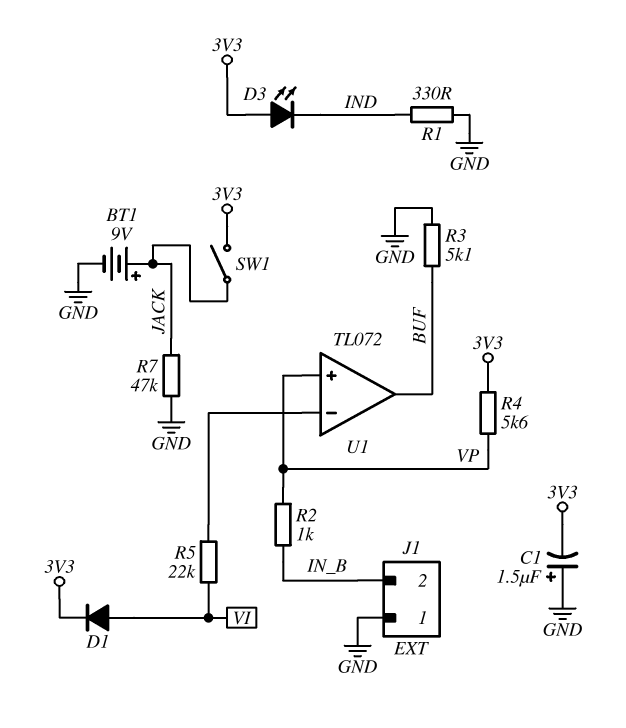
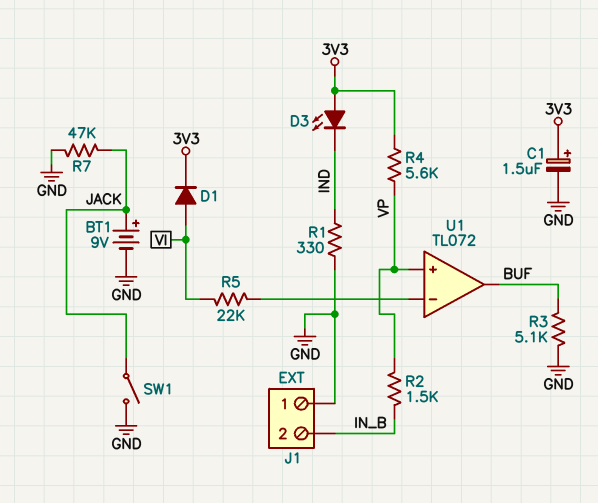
C1: 1.5uF (plus GND, minus 3V3) -> 1.5uF (plus 3V3, minus GND)
R2: 1k (IN_B, VP) -> 1.5k (IN_B, VP)
SW1: switch (3V3, JACK) -> switch (GND, JACK)

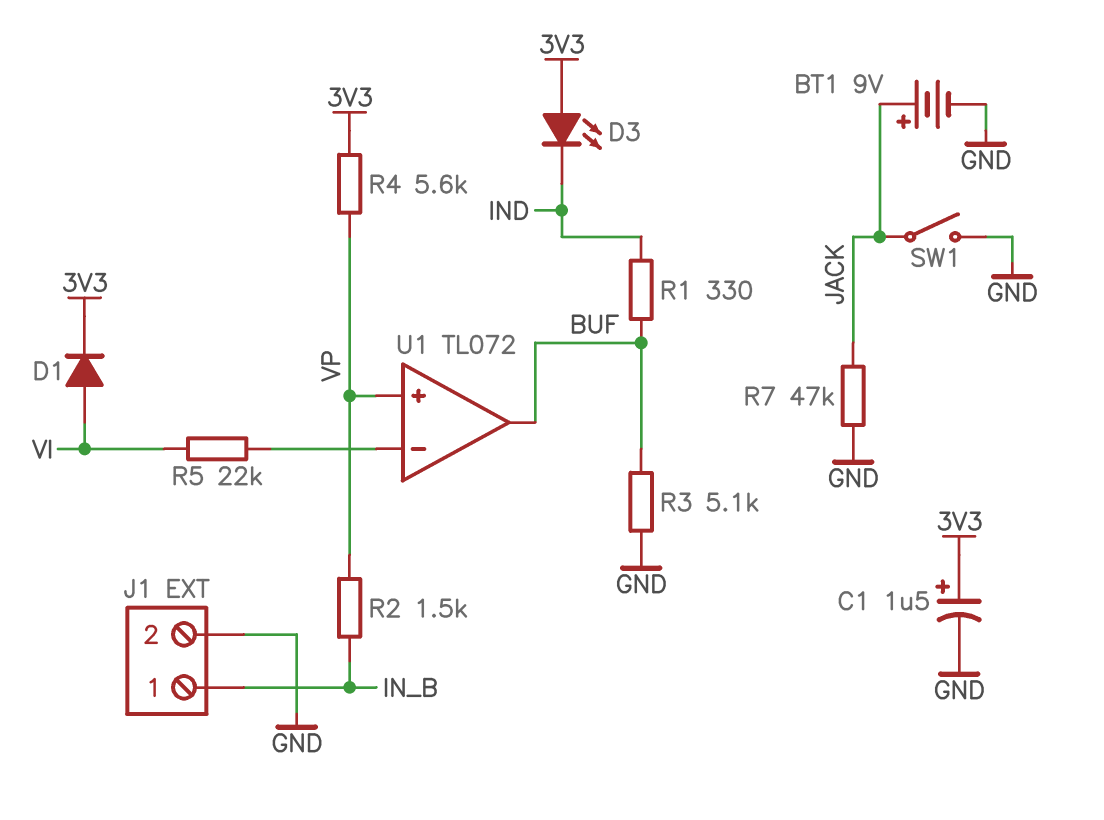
J1 pin 1: GND -> IN_B
J1 pin 2: IN_B -> GND
R1: 330 (GND, IND) -> 330 (BUF, IND)

